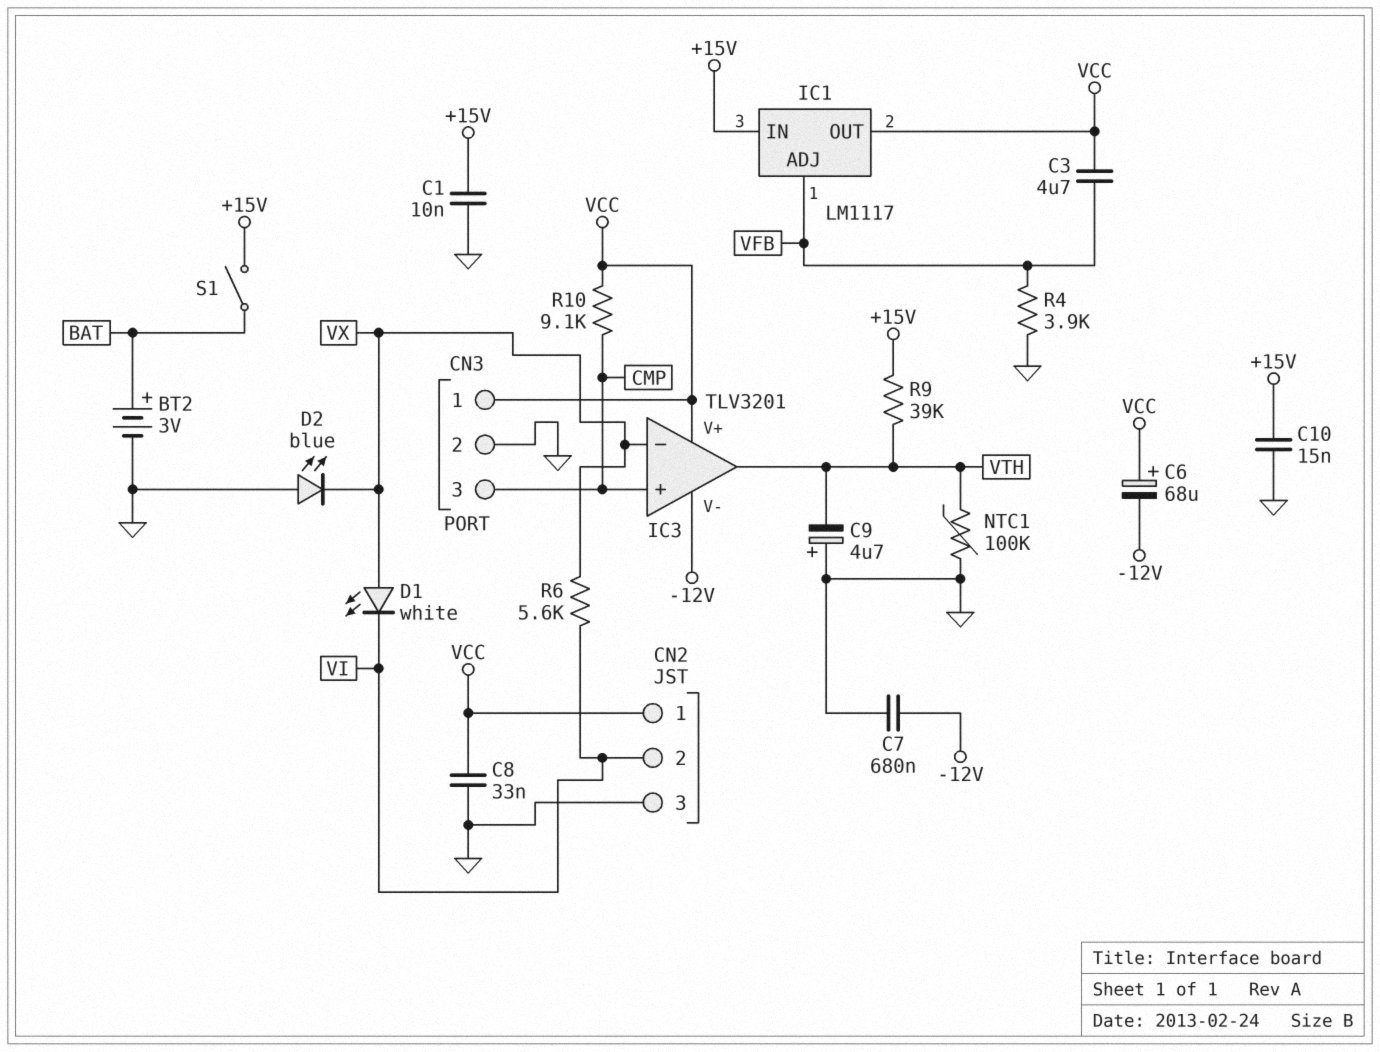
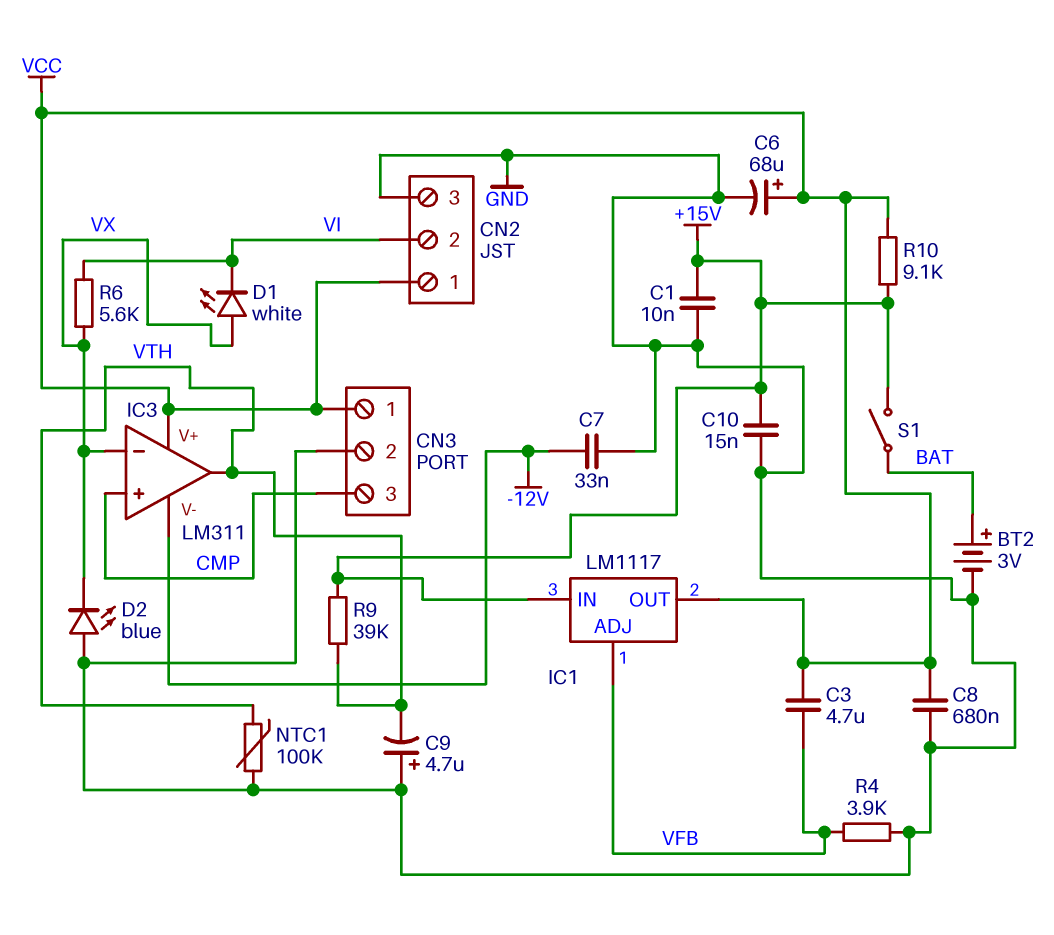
C6: 68uF (plus VCC, minus -12V) -> 68uF (plus VCC, minus GND)
C7: 680nF (-12V, GND) -> 33nF (-12V, GND)
C8: 33nF (GND, VCC) -> 680nF (GND, VCC)
IC3: TLV3201 -> LM311
R10: 9.1k (CMP, VCC) -> 9.1k (+15V, VCC)

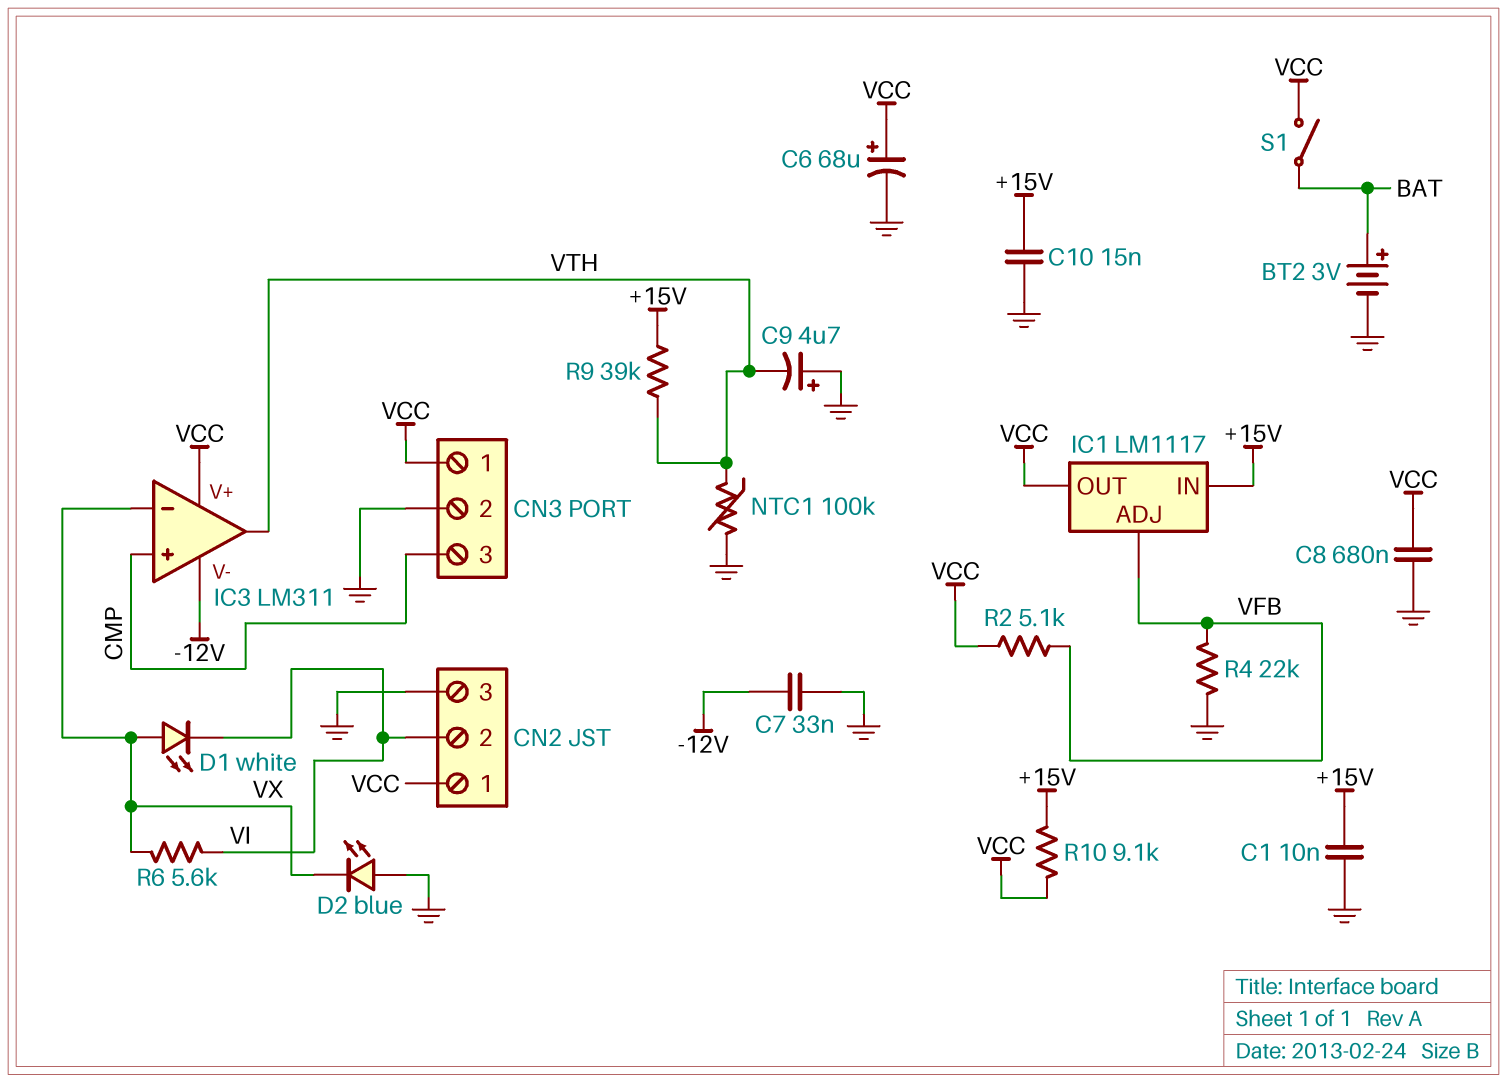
C3: 4.7uF (VCC, VFB) -> none
R2: none -> 5.1k (VCC, VFB)
R4: 3.9k (GND, VFB) -> 22k (GND, VFB)
S1: switch (+15V, BAT) -> switch (BAT, VCC)

